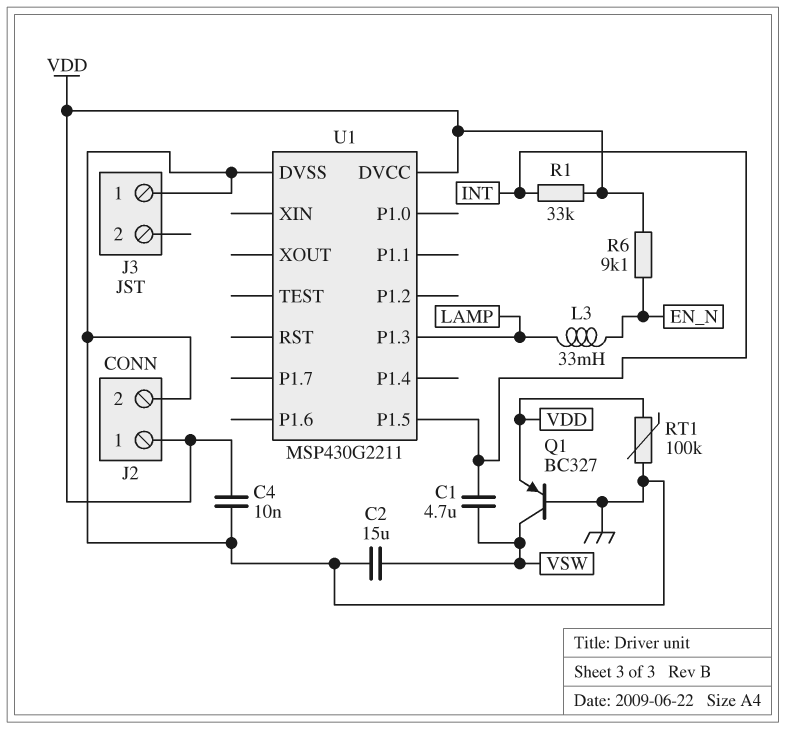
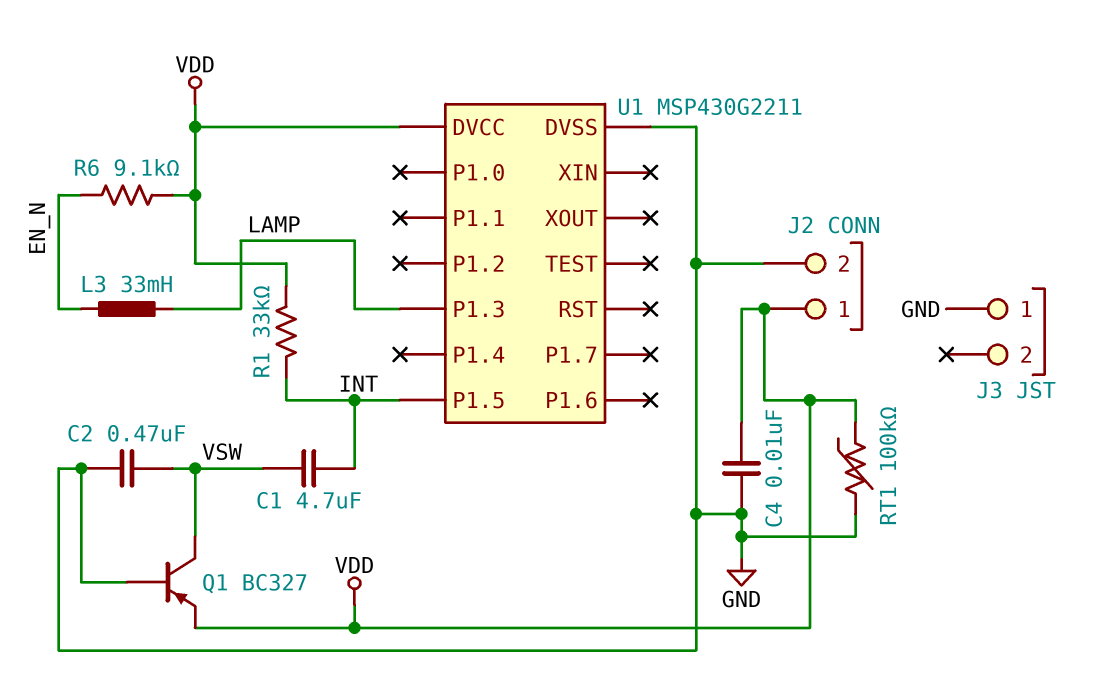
C2: 15uF (GND, VSW) -> 470nF (GND, VSW)

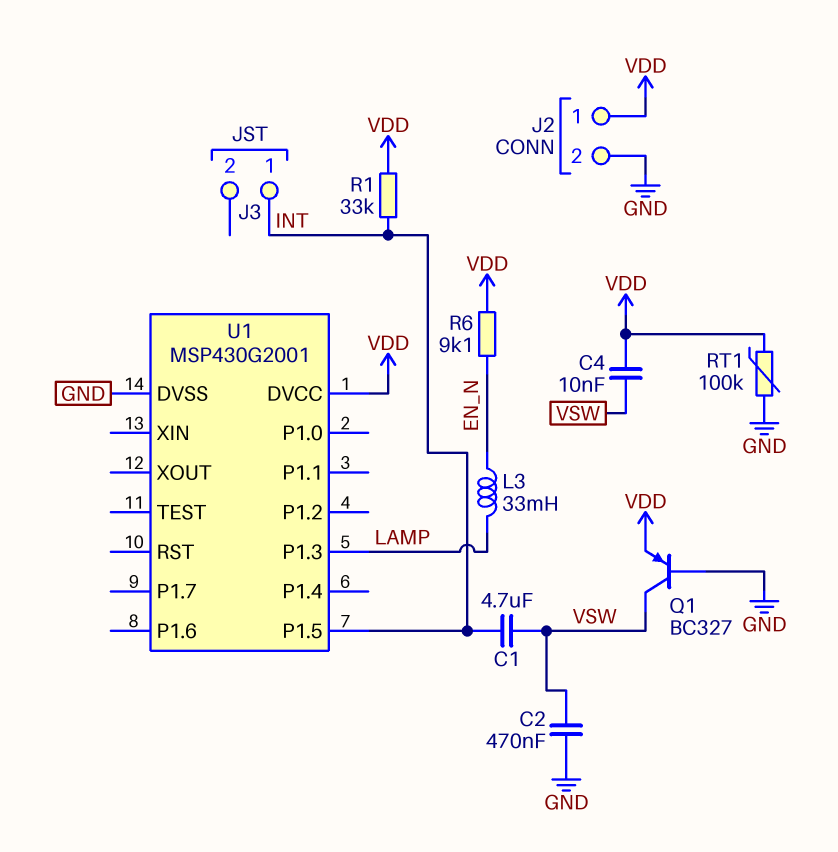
C4: 10nF (GND, VDD) -> 10nF (VDD, VSW)
J3 pin 1: GND -> INT
U1: MSP430G2211 -> MSP430G2001

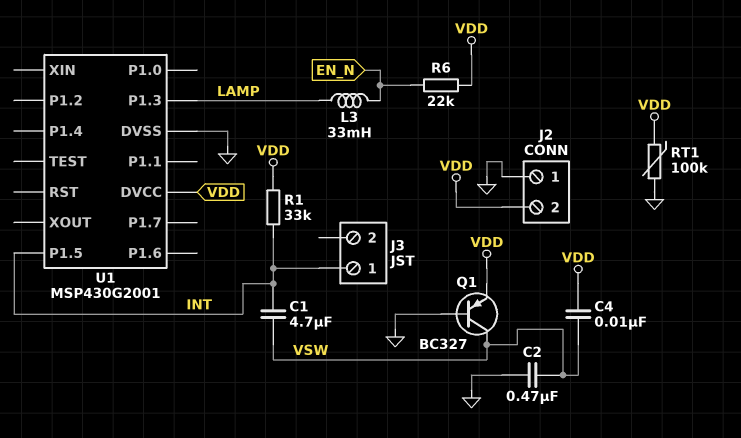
J2 pin 1: VDD -> GND
J2 pin 2: GND -> VDD
R6: 9.1k (EN_N, VDD) -> 22k (EN_N, VDD)

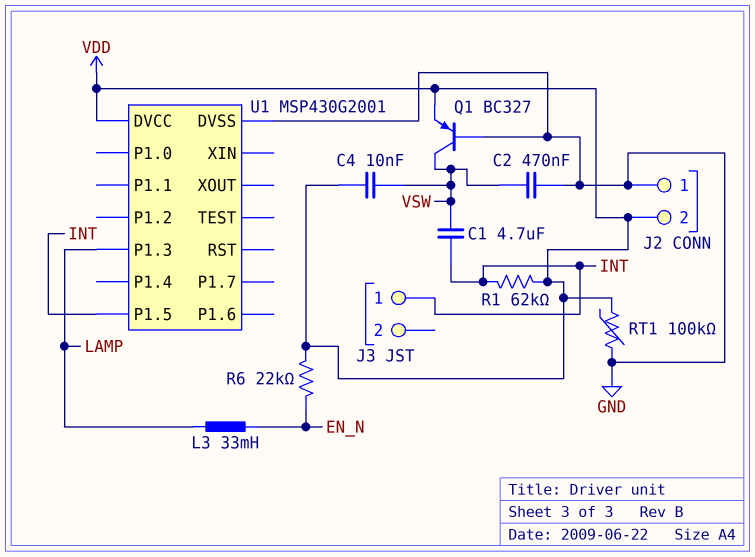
R1: 33k (INT, VDD) -> 62k (INT, VDD)

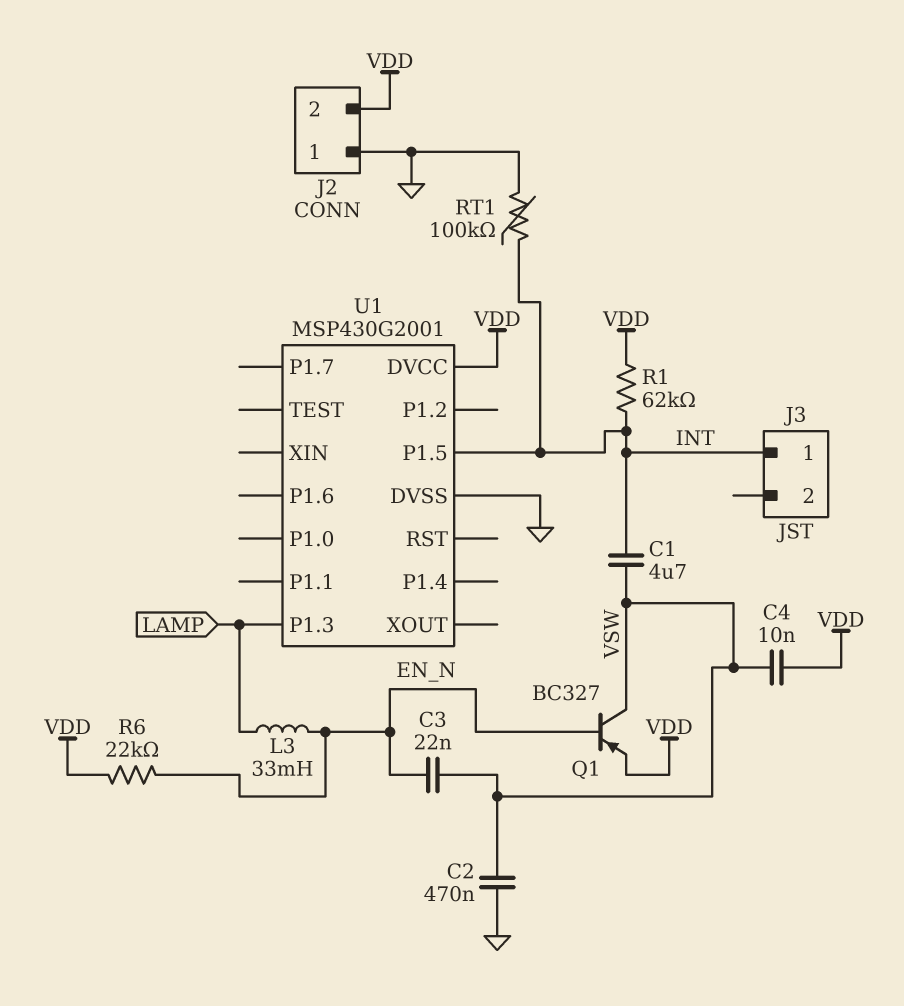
C3: none -> 22nF (EN_N, VSW)
Q1: PNP BC327 (B GND, C VSW, E VDD) -> PNP BC327 (B EN_N, C VSW, E VDD)
RT1: 100k (GND, VDD) -> 100k (GND, INT)

